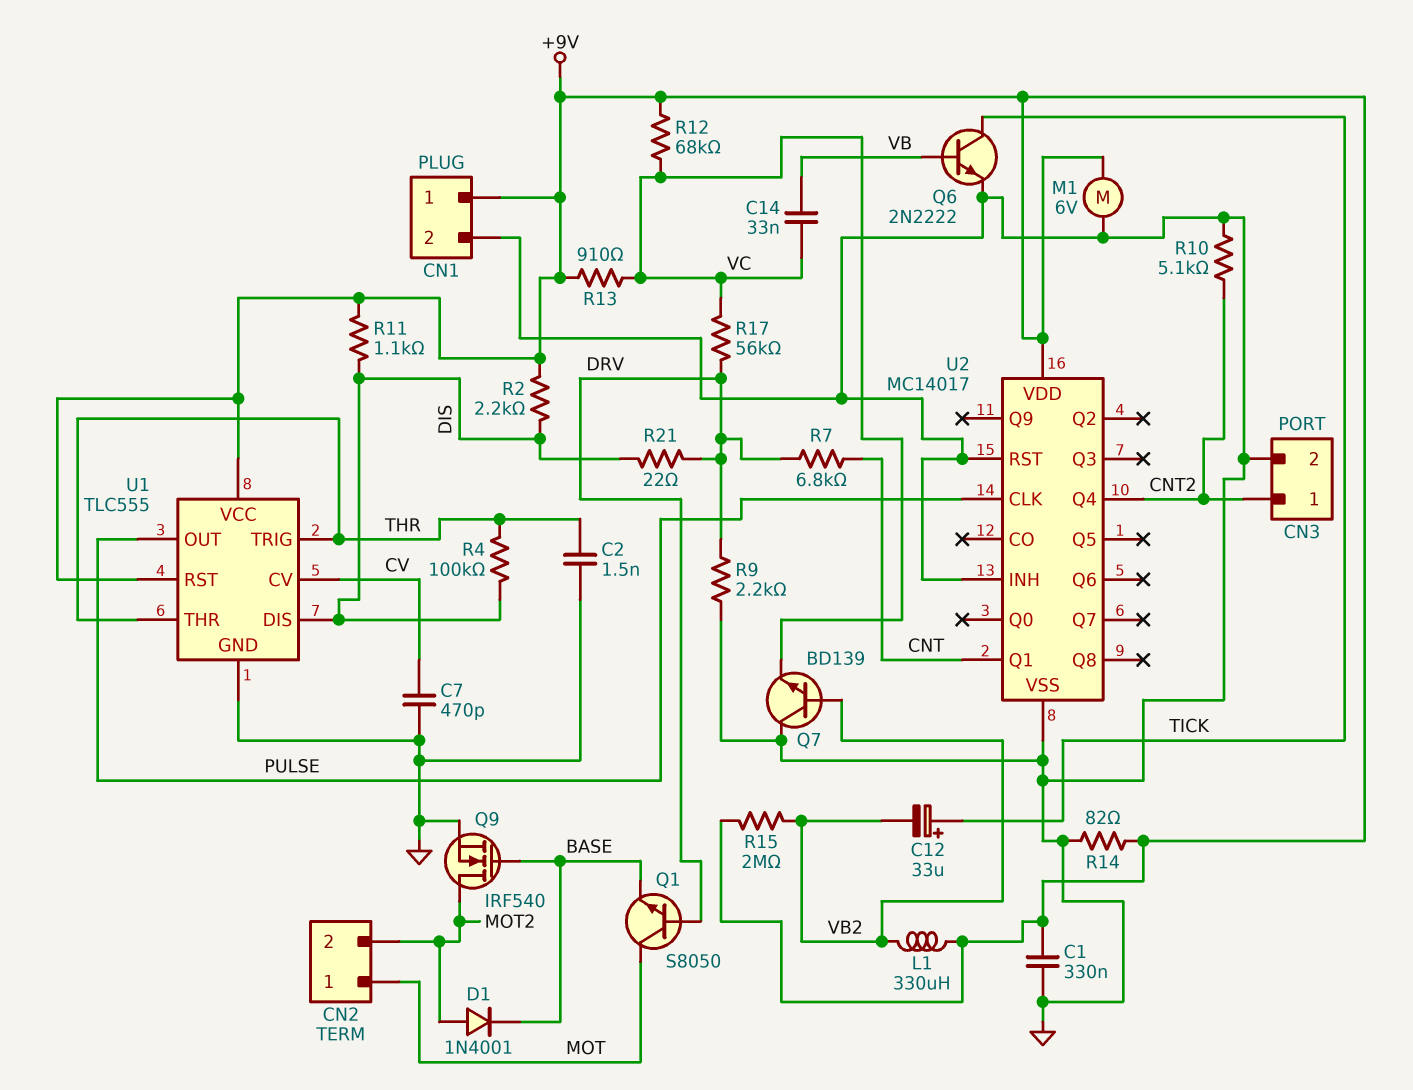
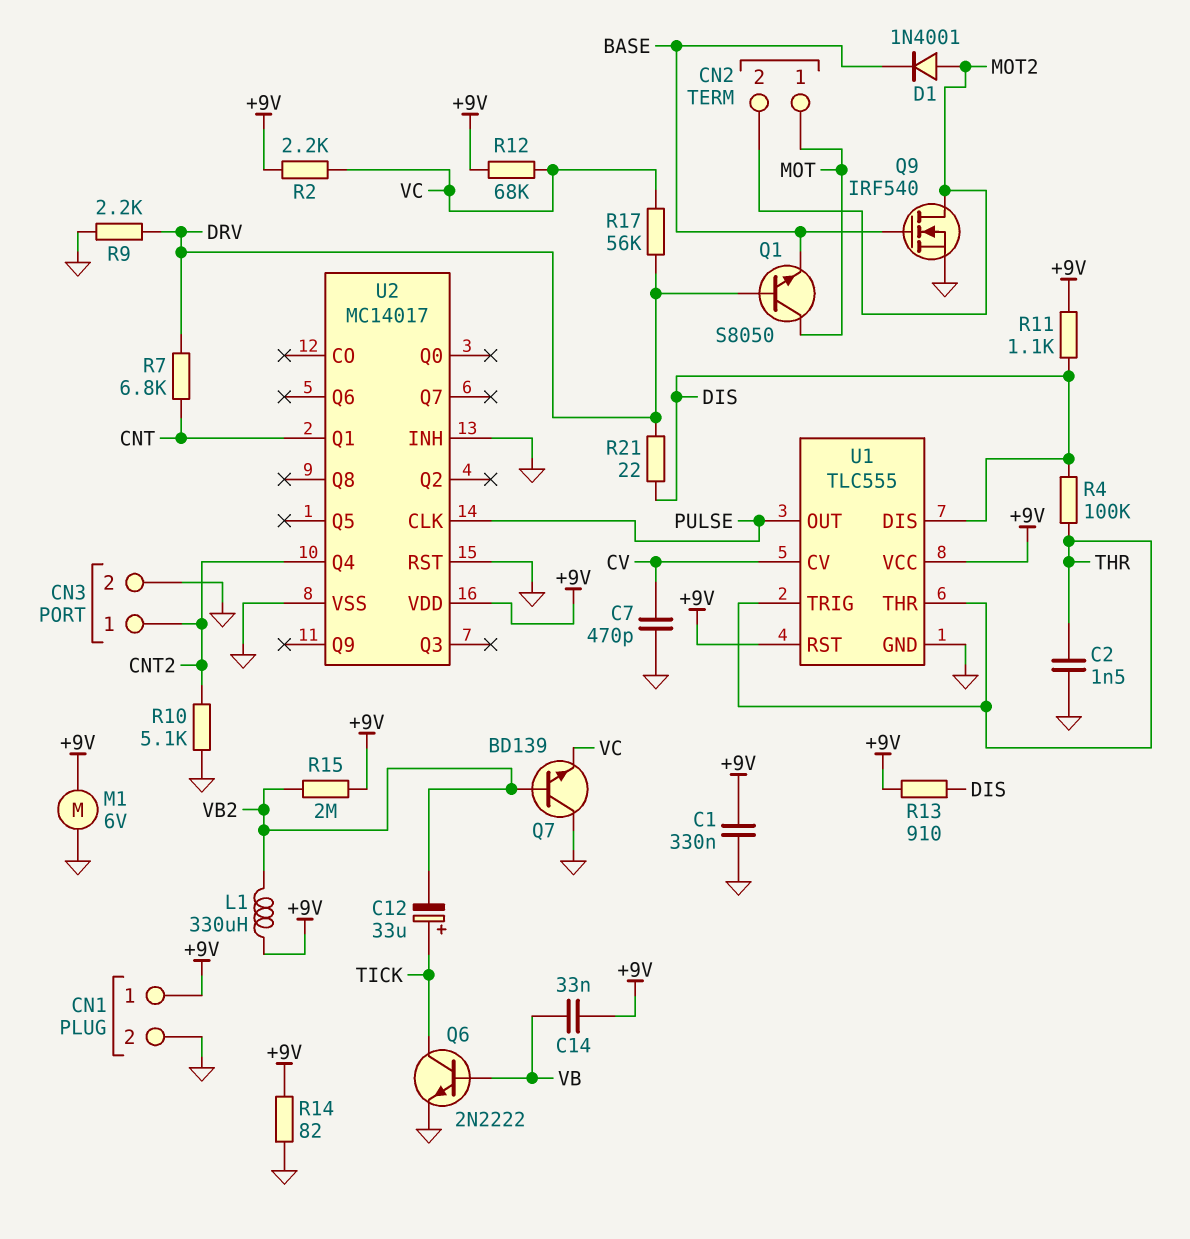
C14: 33nF (VB, VC) -> 33nF (+9V, VB)
R2: 2.2k (+9V, DIS) -> 2.2k (+9V, VC)
R13: 910 (+9V, VC) -> 910 (+9V, DIS)

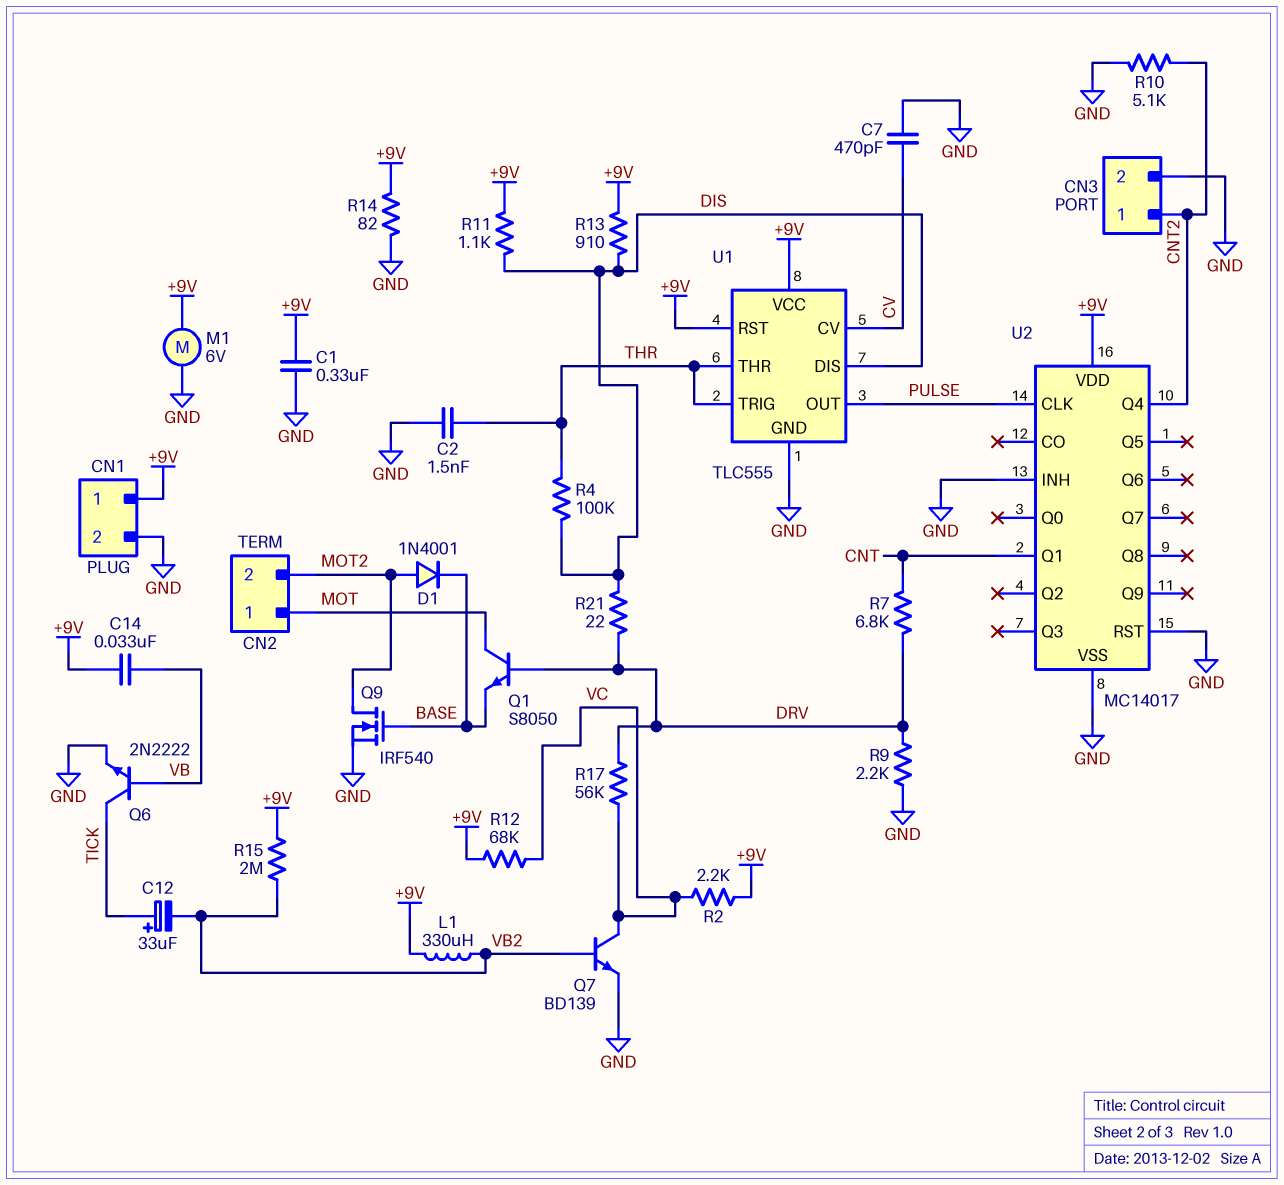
Q7: NPN BD139 (B VB2, C GND, E VC) -> NPN BD139 (B VB2, C VC, E GND)

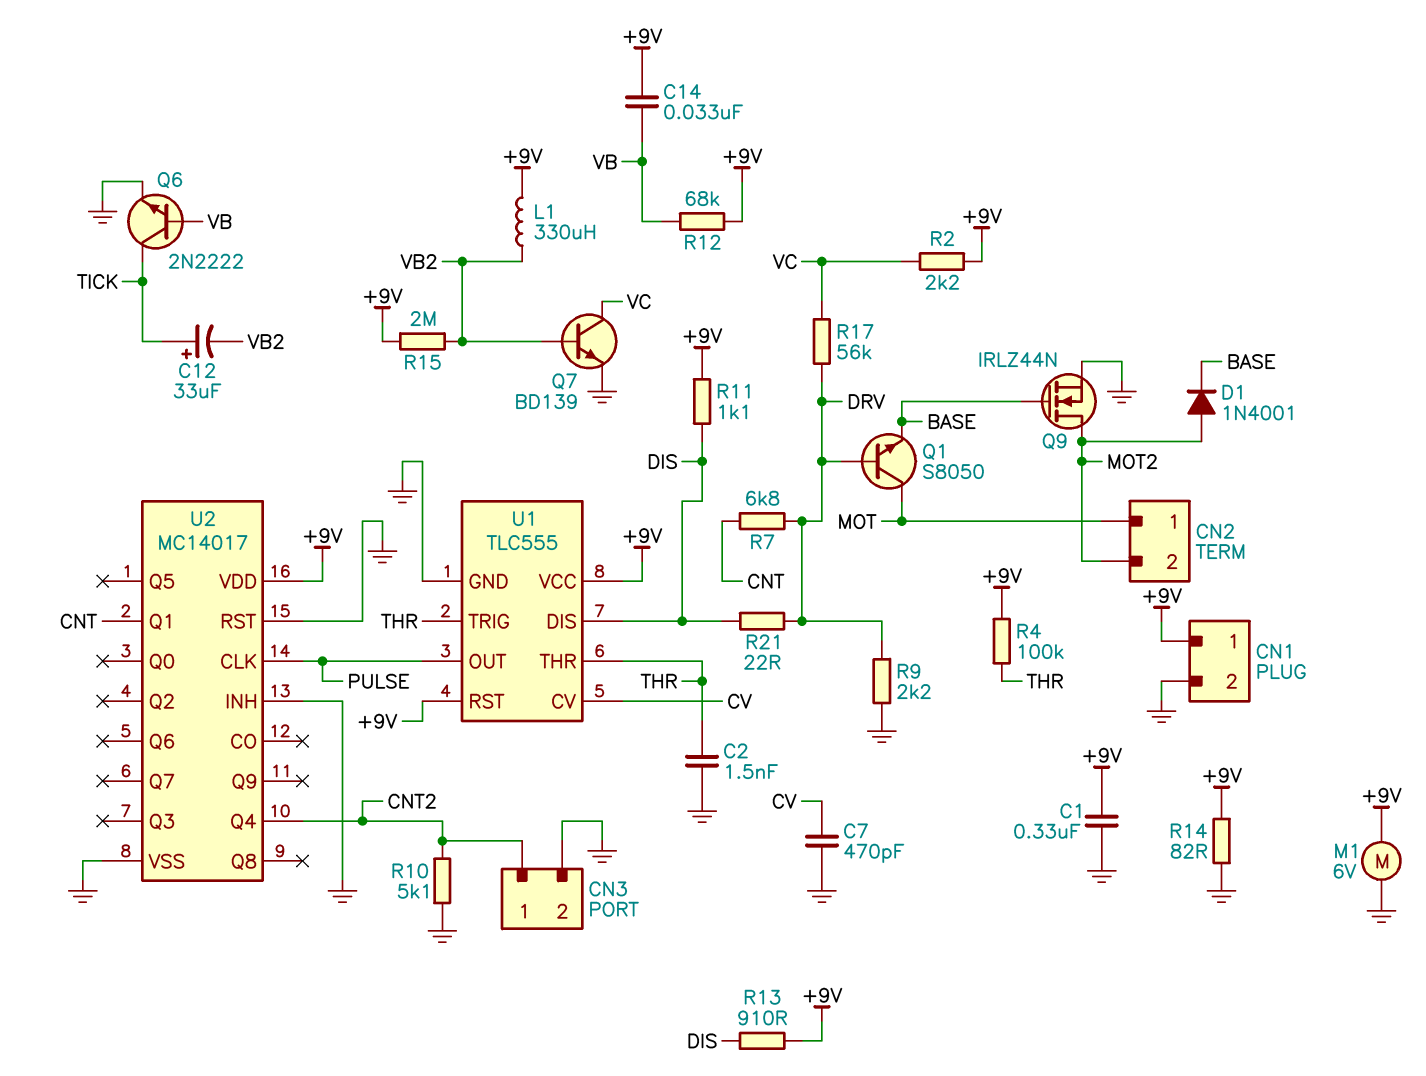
Q9: NMOS IRF540 (G BASE, D MOT2, S GND) -> NMOS IRLZ44N (G BASE, D MOT2, S GND)
R4: 100k (DIS, THR) -> 100k (+9V, THR)
R12: 68k (+9V, VC) -> 68k (+9V, VB)

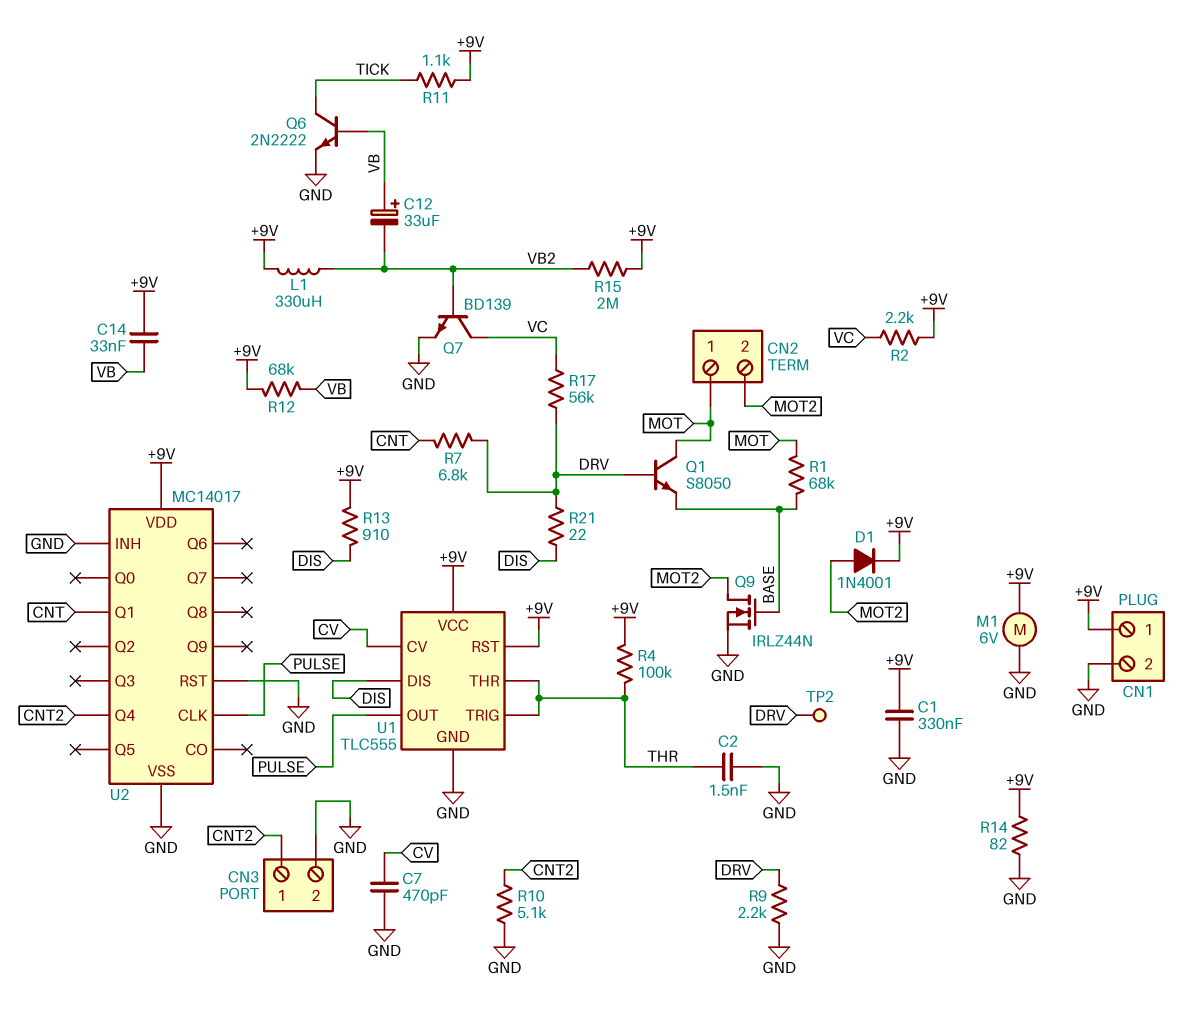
C12: 33uF (plus TICK, minus VB2) -> 33uF (plus VB, minus VB2)
D1: diode 1N4001 (A MOT2, K BASE) -> diode 1N4001 (A MOT2, K +9V)
R1: none -> 68k (BASE, MOT)
R11: 1.1k (+9V, DIS) -> 1.1k (+9V, TICK)
TP2: none -> test point (DRV)

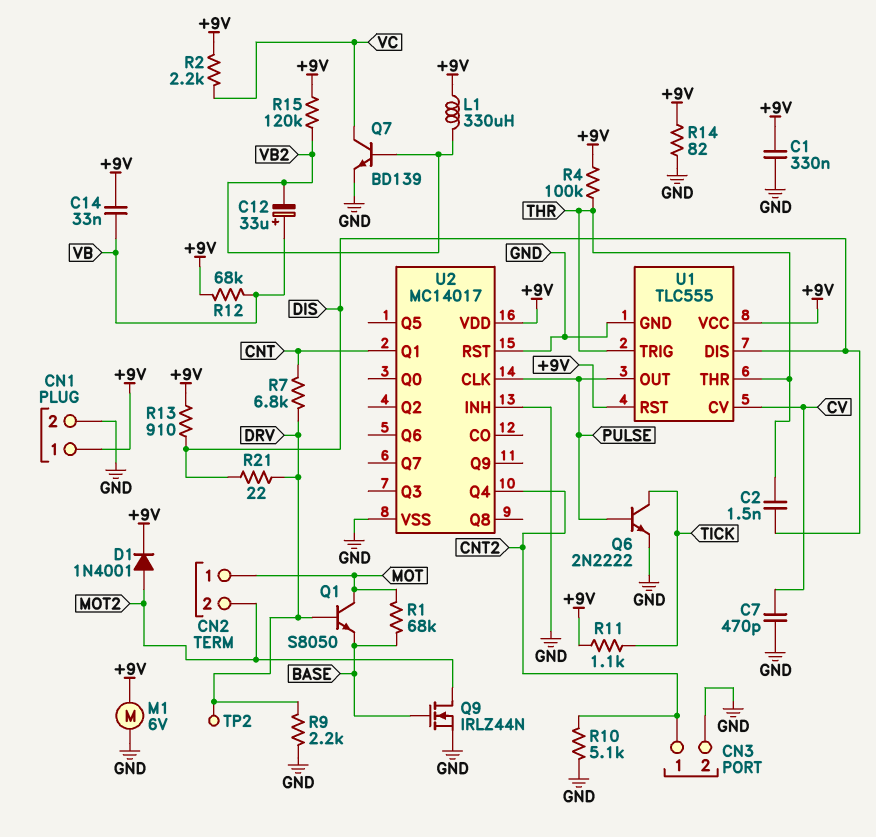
C2: 1.5nF (GND, THR) -> 1.5nF (DIS, THR)
Q6: NPN 2N2222 (B VB, C TICK, E GND) -> NPN 2N2222 (B PULSE, C TICK, E GND)
R15: 2M (+9V, VB2) -> 120k (+9V, VB2)
R17: 56k (DRV, VC) -> none

